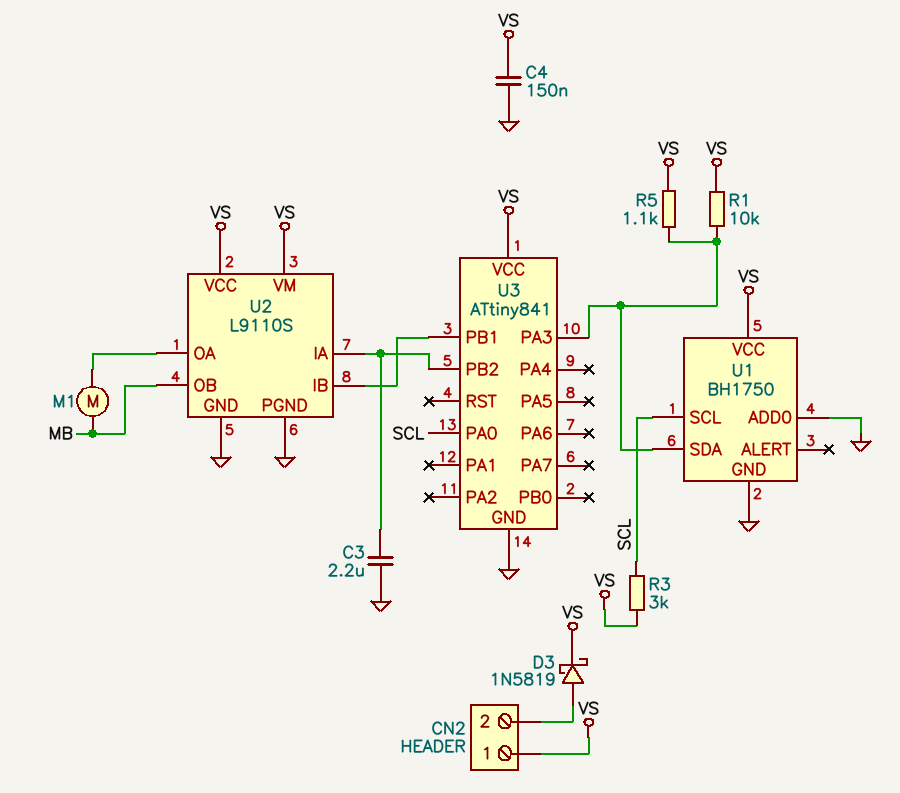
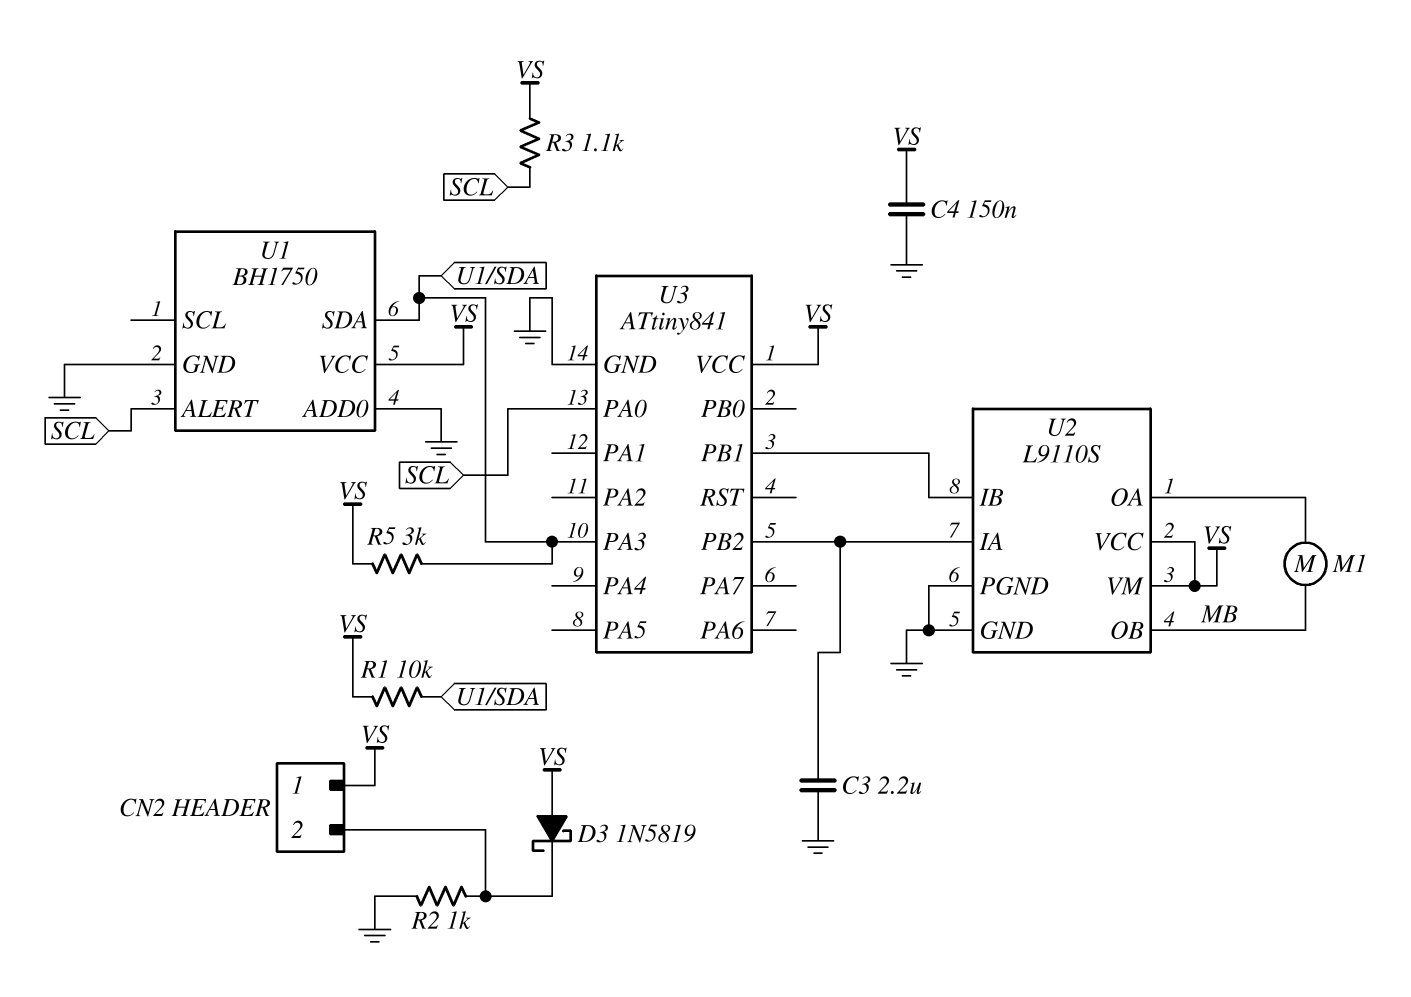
D3: schottky 1N5819 (A CN2/2, K VS) -> schottky 1N5819 (A VS, K CN2/2)
R2: none -> 1k (CN2/2, GND)
R3: 3k (SCL, VS) -> 1.1k (SCL, VS)
R5: 1.1k (U1/SDA, VS) -> 3k (U1/SDA, VS)
U1 pin ALERT: none -> SCL
U1 pin SCL: SCL -> none

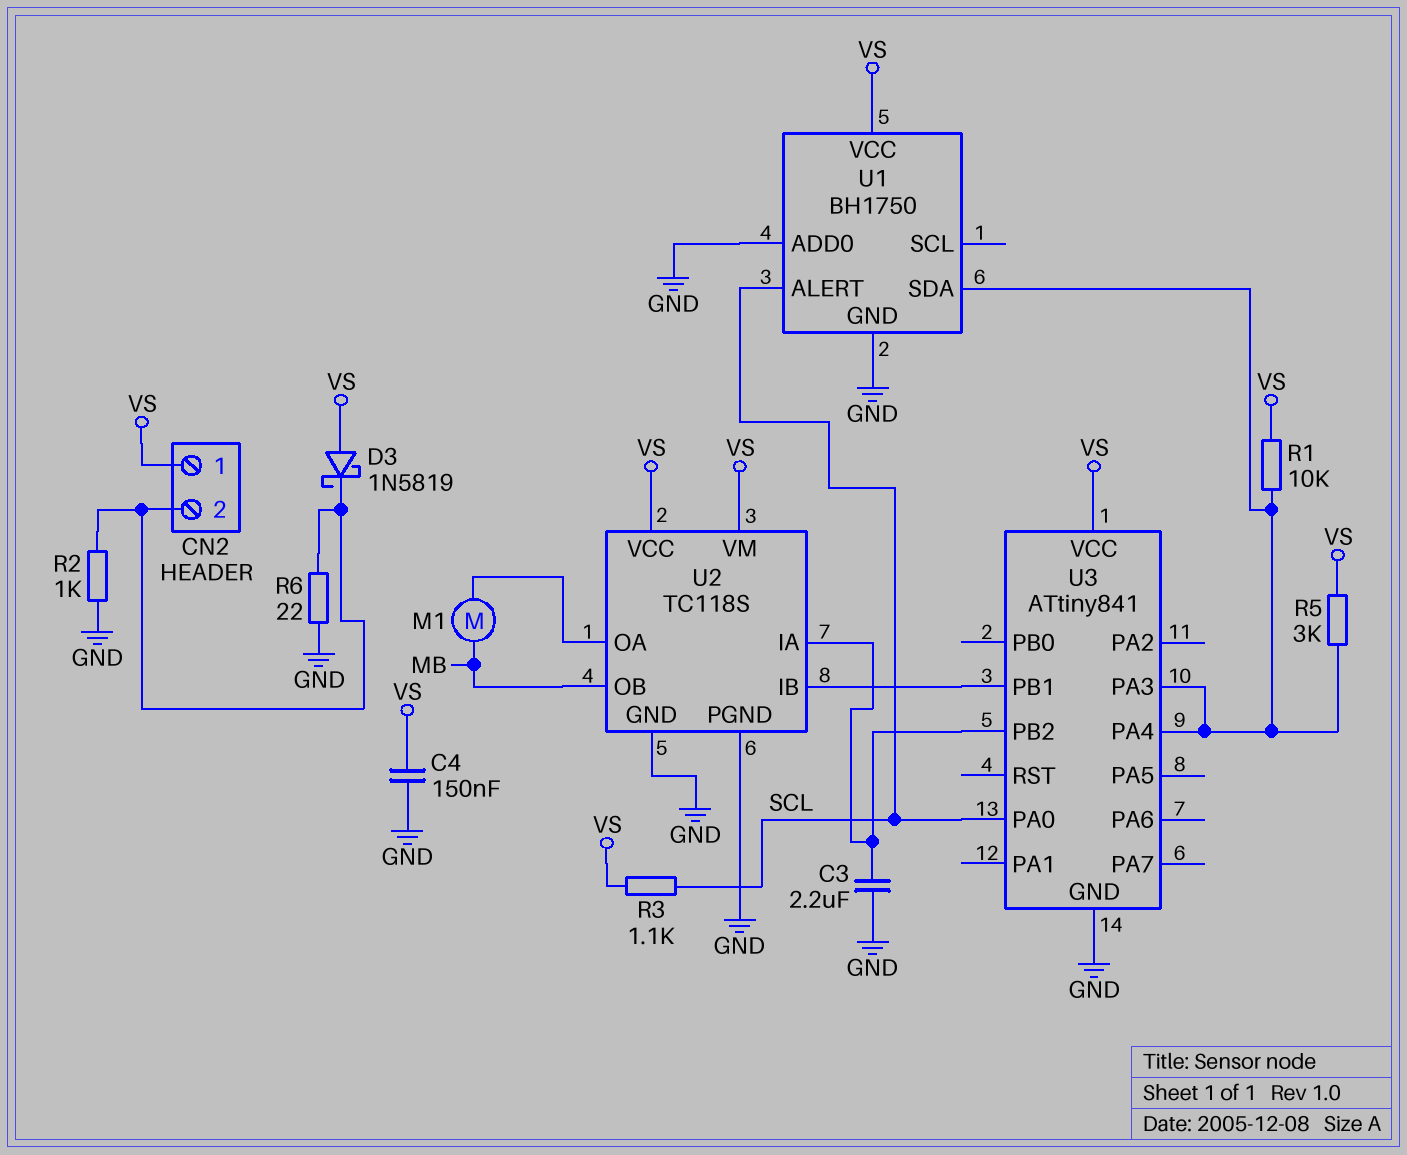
R6: none -> 22 (CN2/2, GND)
U2: L9110S -> TC118S
U3 pin PA4: none -> U1/SDA

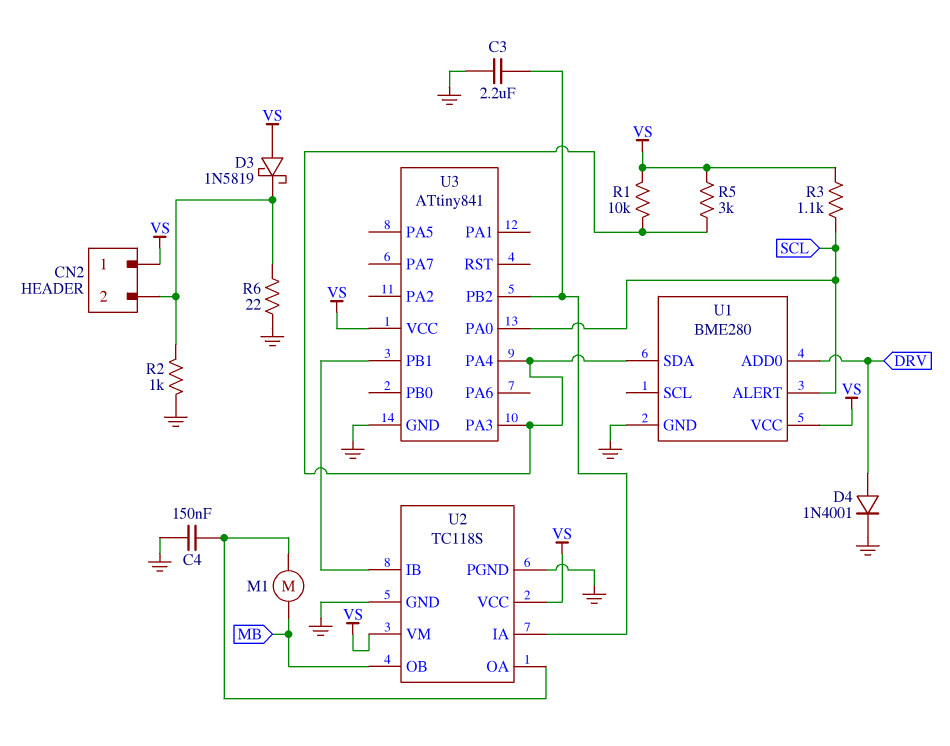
C4: 150nF (GND, VS) -> 150nF (GND, U2/OA)
D4: none -> diode 1N4001 (A DRV, K GND)
U1: BH1750 -> BME280
U1 pin ADD0: GND -> DRV

